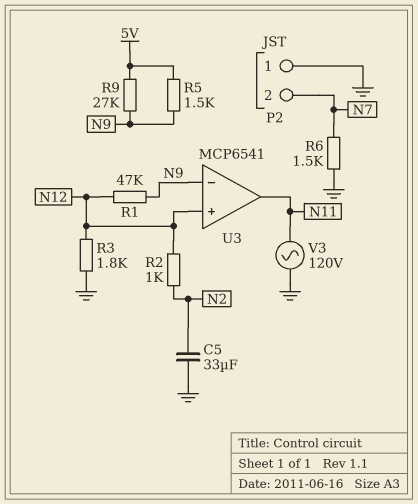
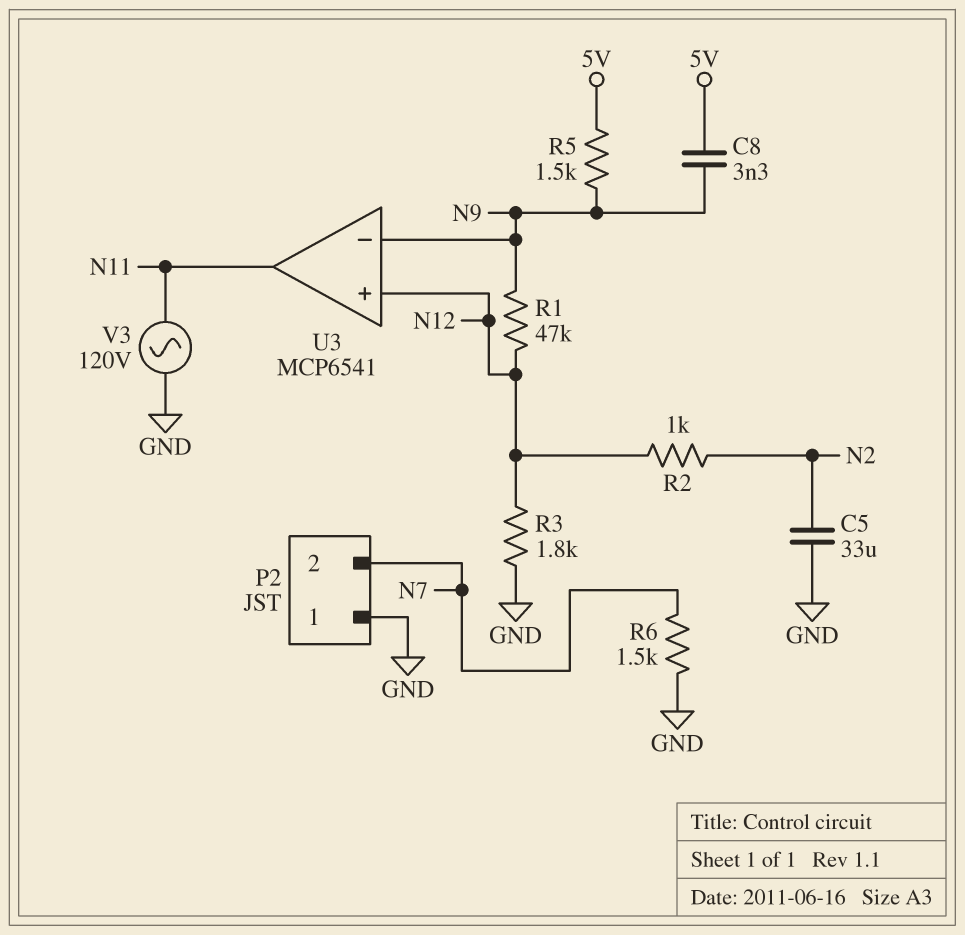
C8: none -> 3.3nF (5V, N9)
R9: 27k (5V, N9) -> none

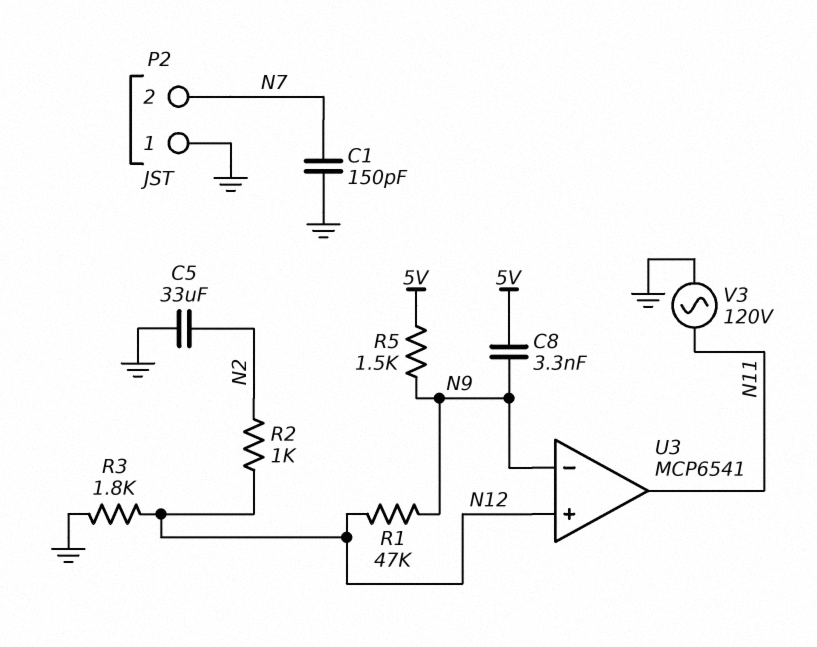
C1: none -> 150pF (GND, N7)
R6: 1.5k (GND, N7) -> none

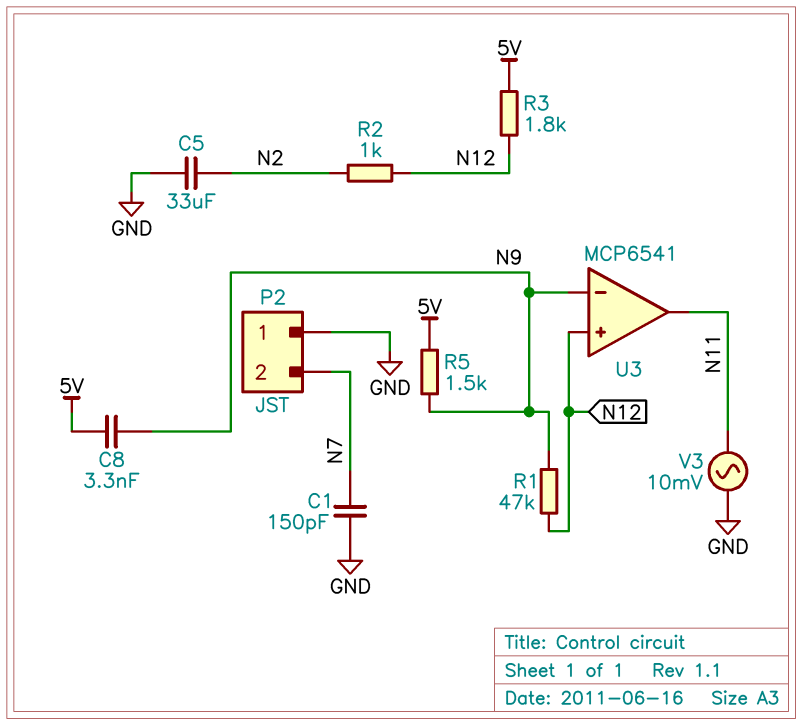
R3: 1.8k (GND, N12) -> 1.8k (5V, N12)
V3: AC 120V (GND, N11) -> AC 10mV (GND, N11)

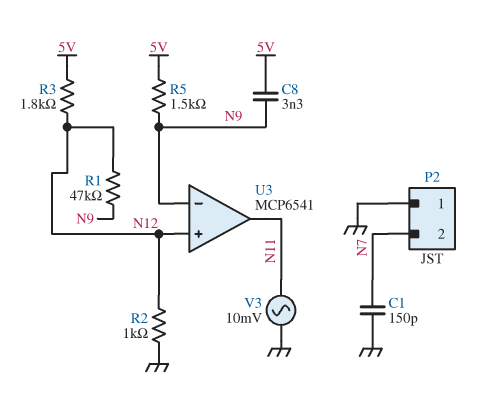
C5: 33uF (GND, N2) -> none
R2: 1k (N2, N12) -> 1k (GND, N12)

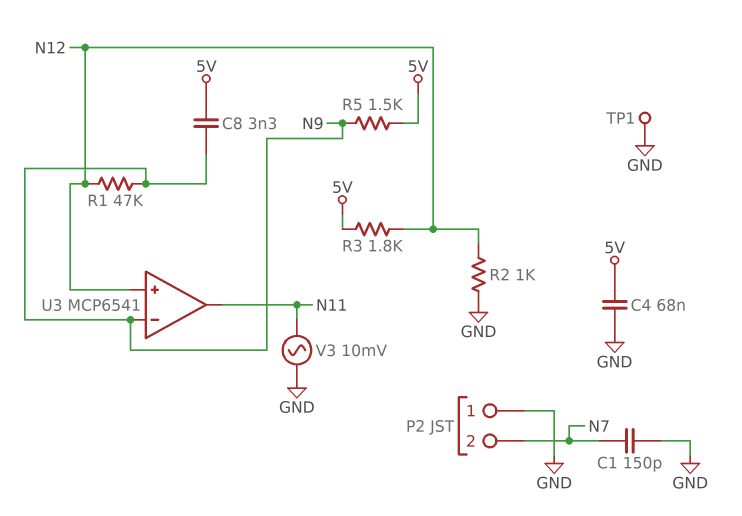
C4: none -> 68nF (5V, GND)
TP1: none -> test point (GND)

